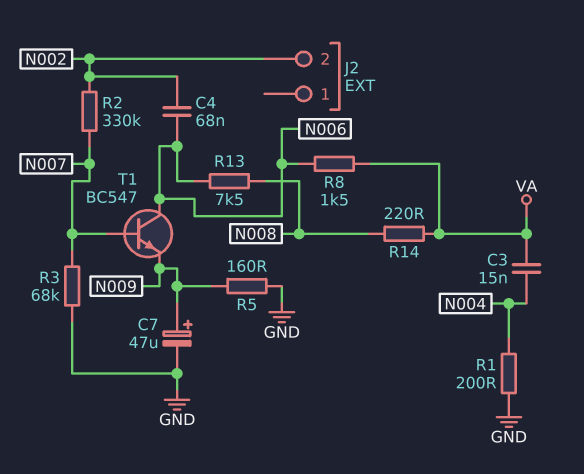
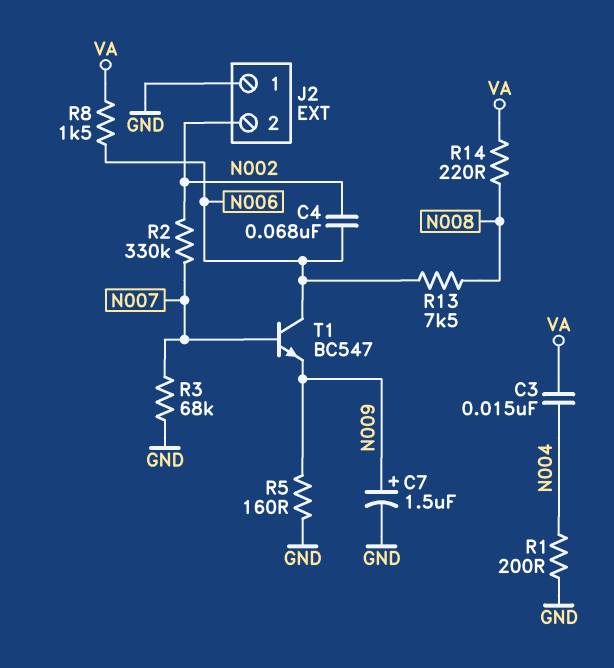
C7: 47uF (plus N009, minus GND) -> 1.5uF (plus N009, minus GND)
J2 pin 1: none -> GND

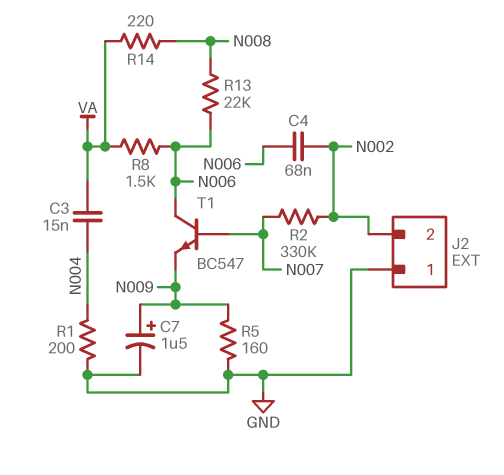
R3: 68k (GND, N007) -> none
R13: 7.5k (N006, N008) -> 22k (N006, N008)

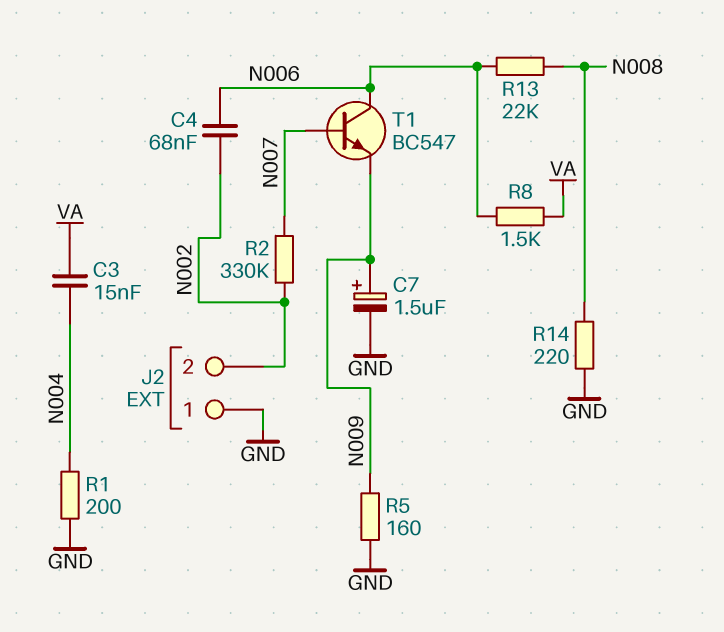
R14: 220 (N008, VA) -> 220 (GND, N008)

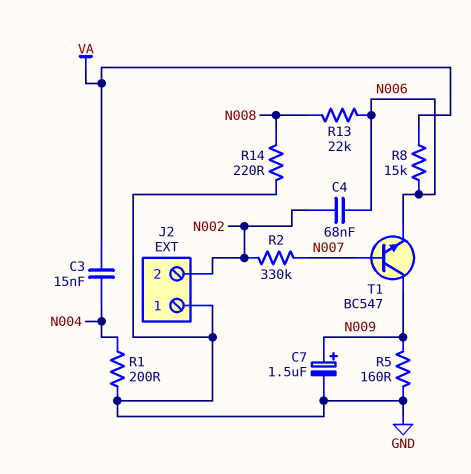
R8: 1.5k (N006, VA) -> 15k (N006, VA)
T1: NPN BC547 (B N007, C N006, E N009) -> NPN BC547 (B N007, C N009, E N006)

